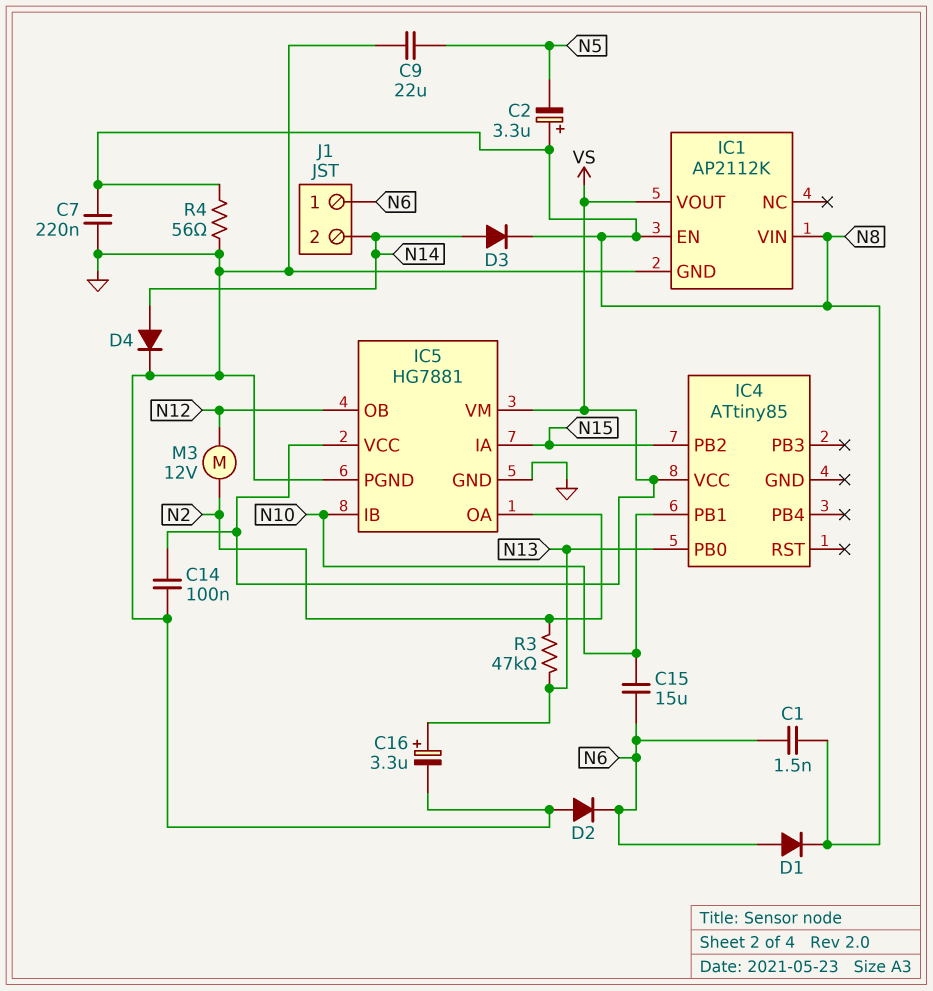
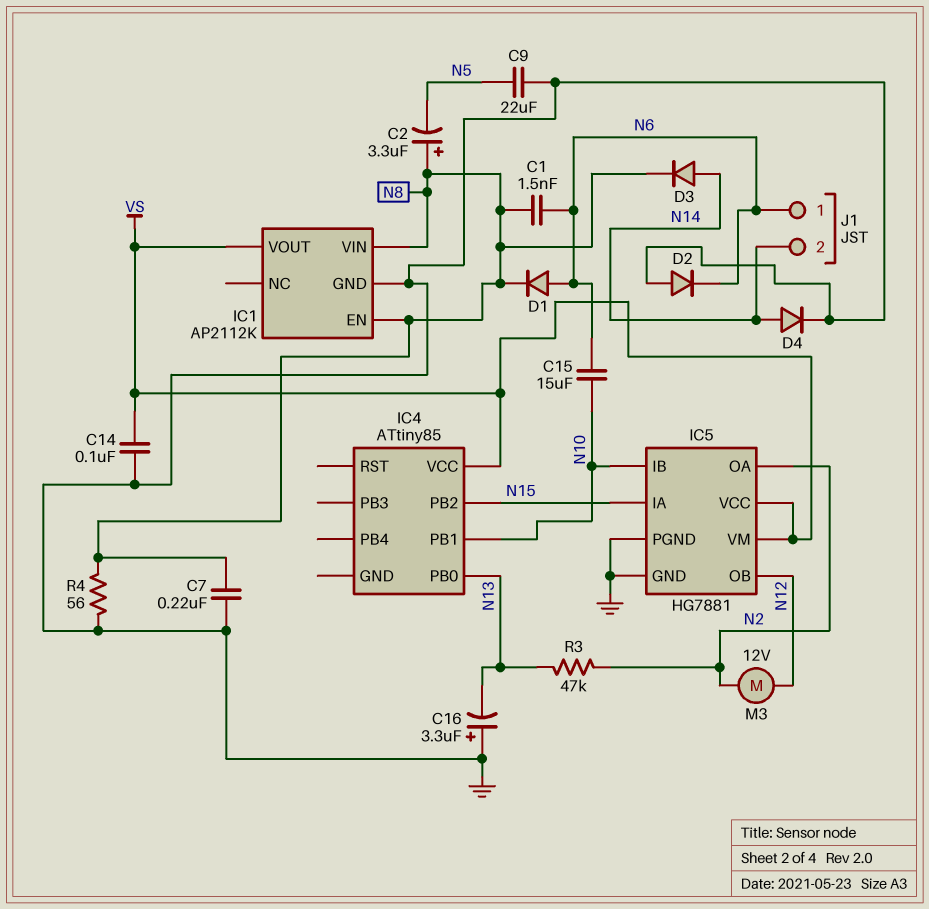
C16: 3.3uF (plus N13, minus GND) -> 3.3uF (plus GND, minus N13)

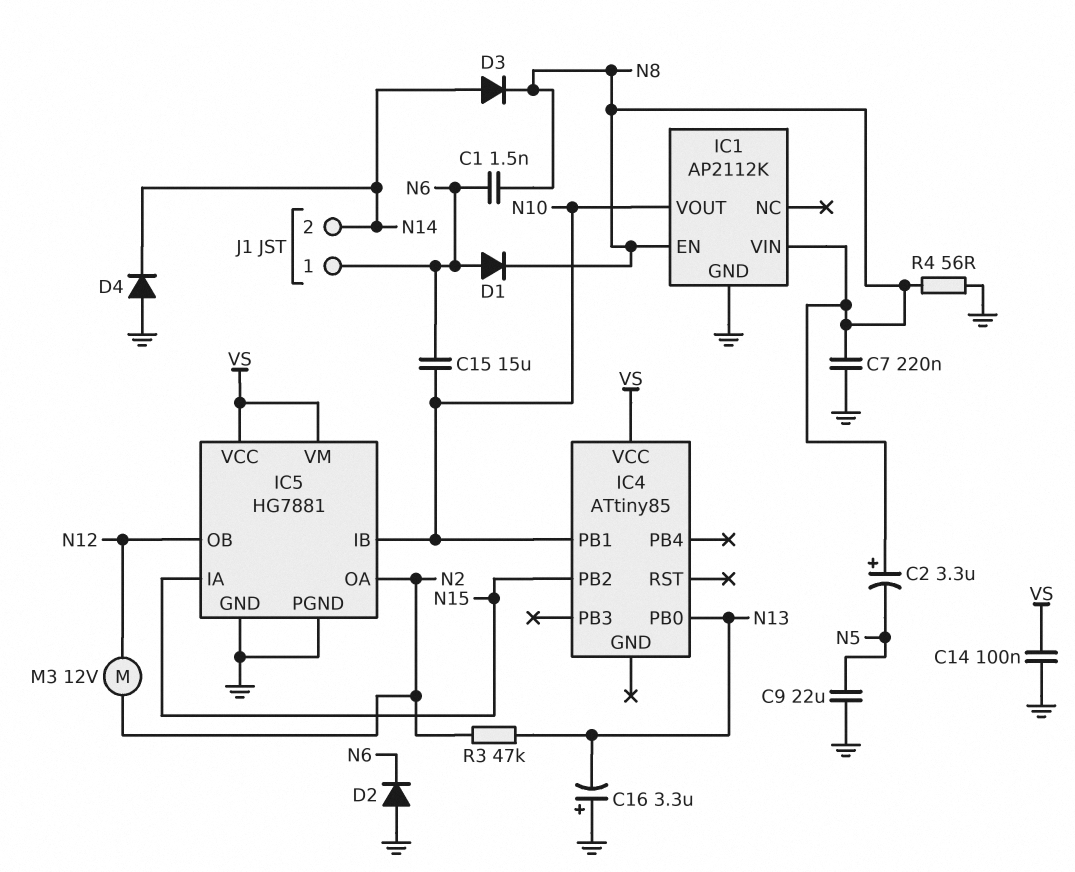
D4: diode (A N14, K GND) -> diode (A GND, K N14)
IC1 pin VOUT: VS -> N10

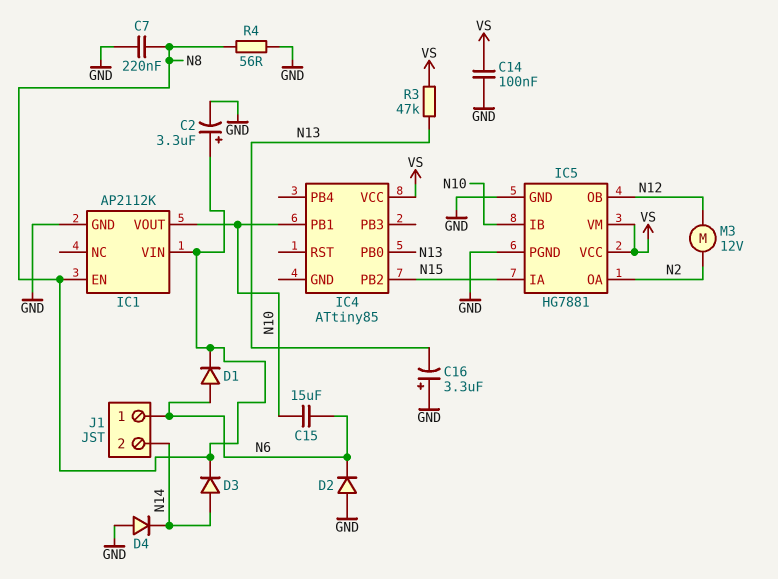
C1: 1.5nF (N6, N8) -> none
C2: 3.3uF (plus N8, minus N5) -> 3.3uF (plus N8, minus GND)
C9: 22uF (GND, N5) -> none
R3: 47k (N2, N13) -> 47k (N13, VS)

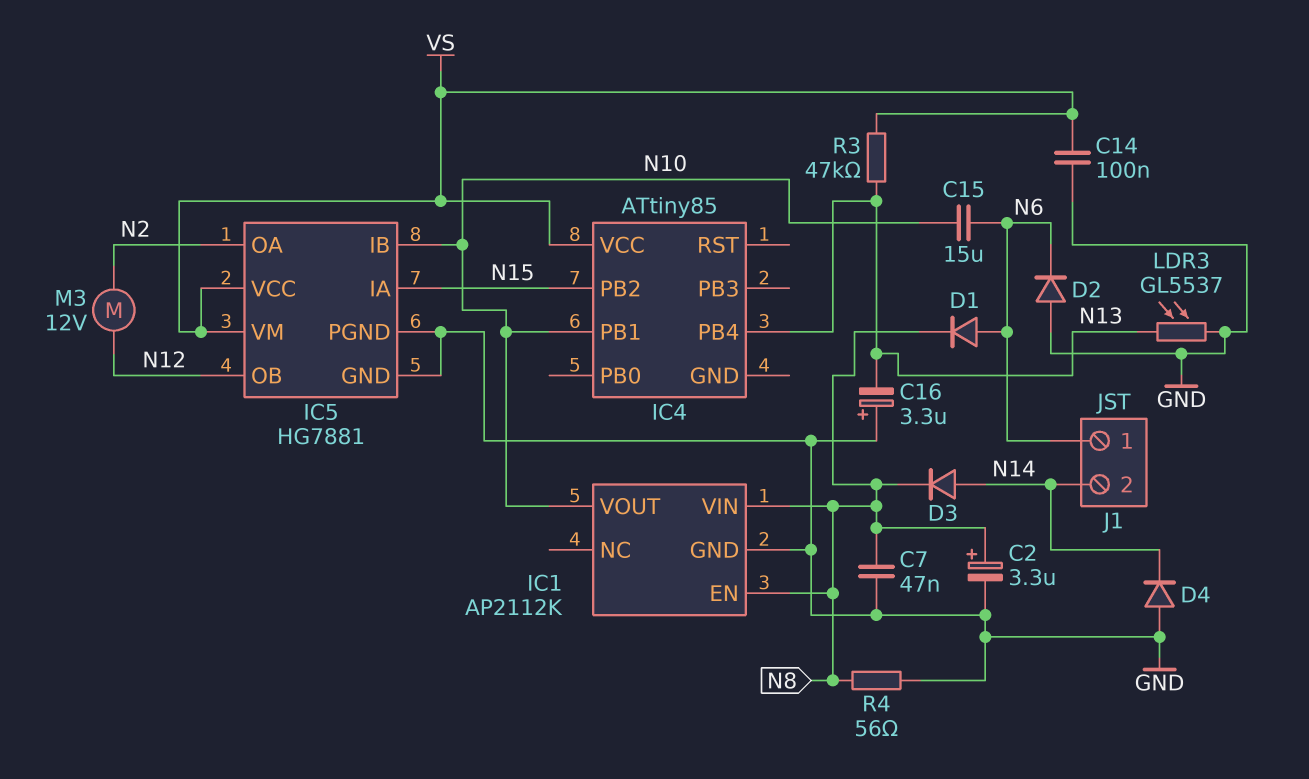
C7: 220nF (GND, N8) -> 47nF (GND, N8)
IC4 pin PB0: N13 -> none
IC4 pin PB4: none -> N13
LDR3: none -> GL5537 (GND, N13)

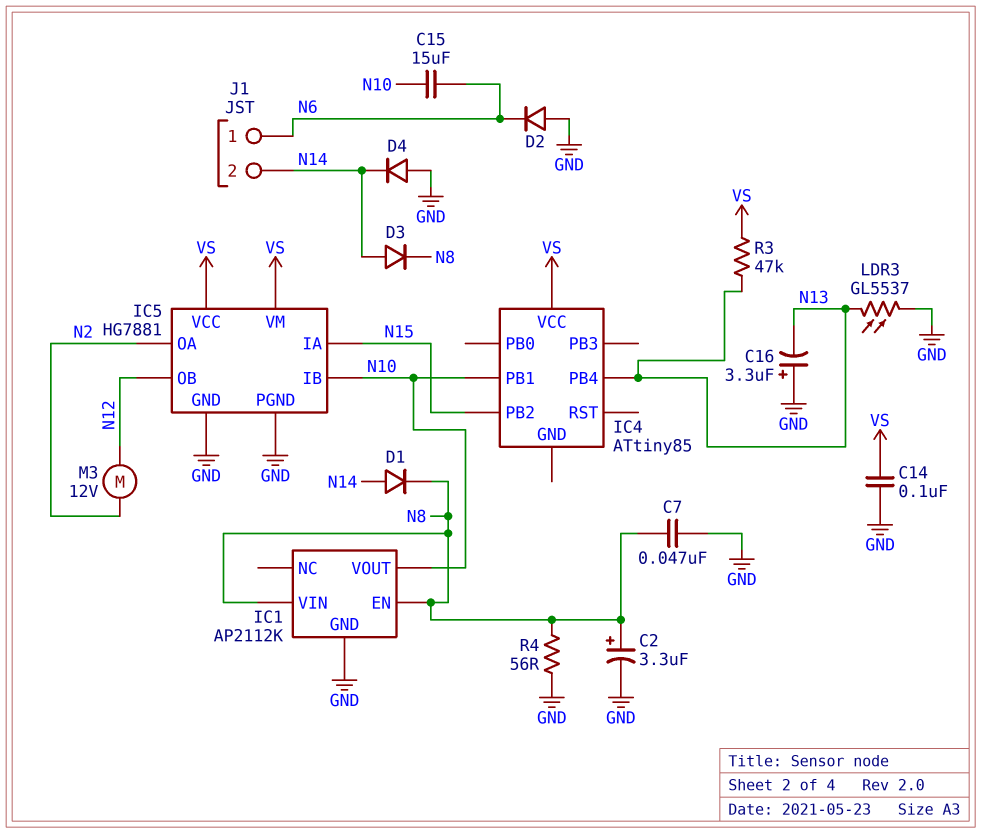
D1: diode (A N6, K N8) -> diode (A N14, K N8)

